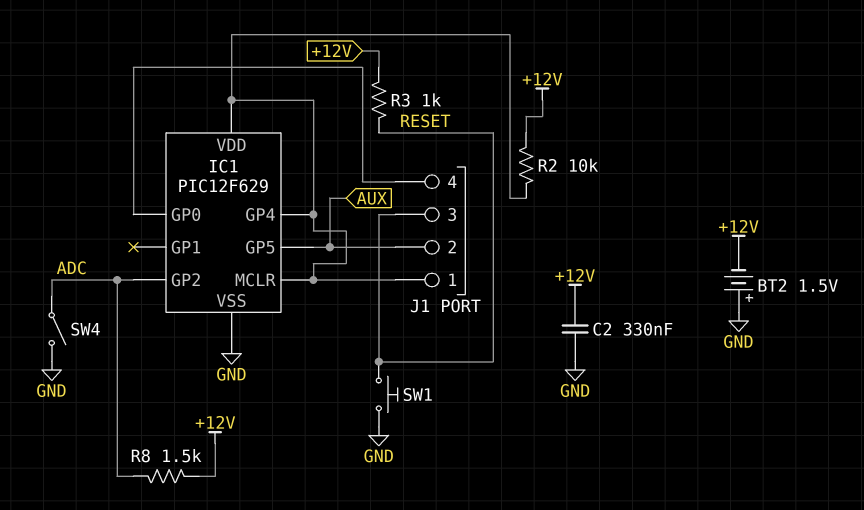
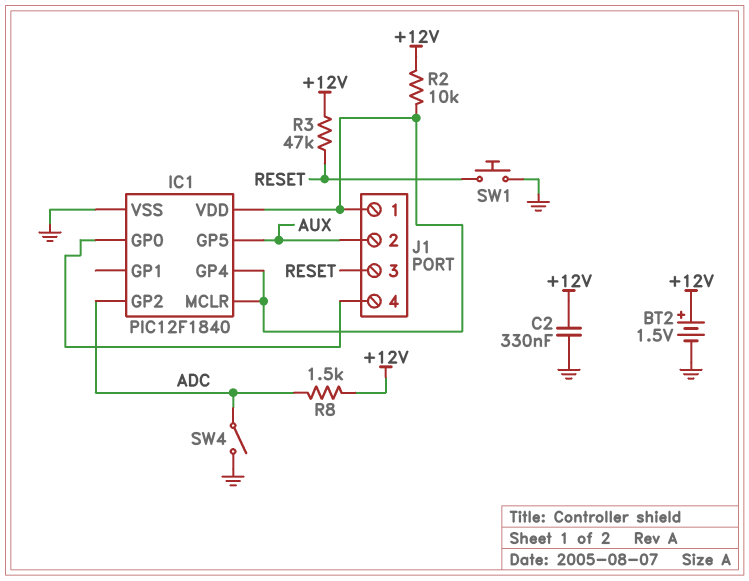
BT2: 1.5V (plus GND, minus +12V) -> 1.5V (plus +12V, minus GND)
IC1: PIC12F629 -> PIC12F1840
R3: 1k (+12V, RESET) -> 47k (+12V, RESET)

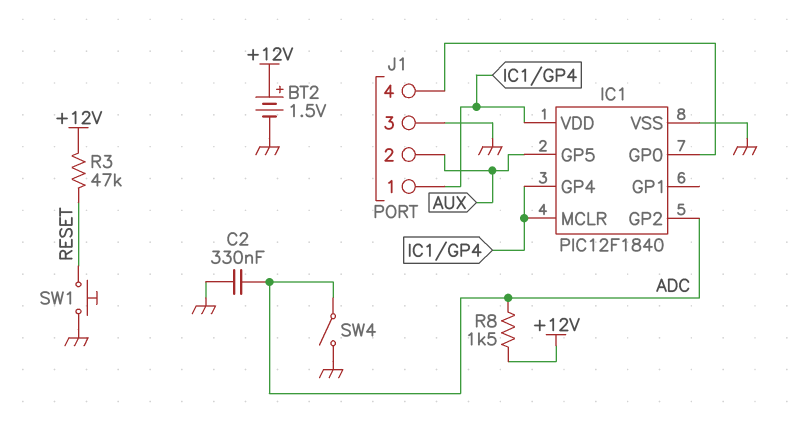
C2: 330nF (+12V, GND) -> 330nF (ADC, GND)
J1 pin 3: RESET -> GND
R2: 10k (+12V, IC1/GP4) -> none

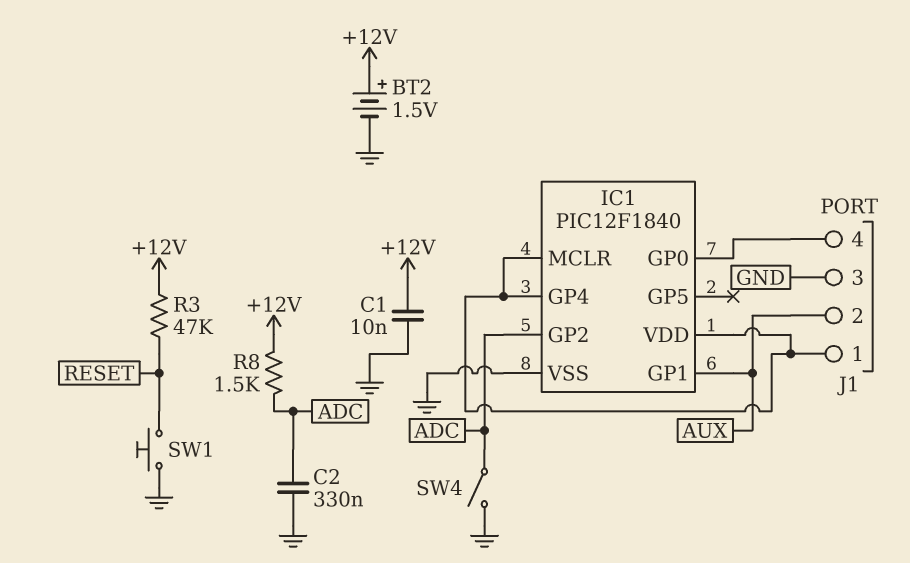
C1: none -> 10nF (+12V, GND)
IC1 pin GP1: none -> AUX
IC1 pin GP5: AUX -> none

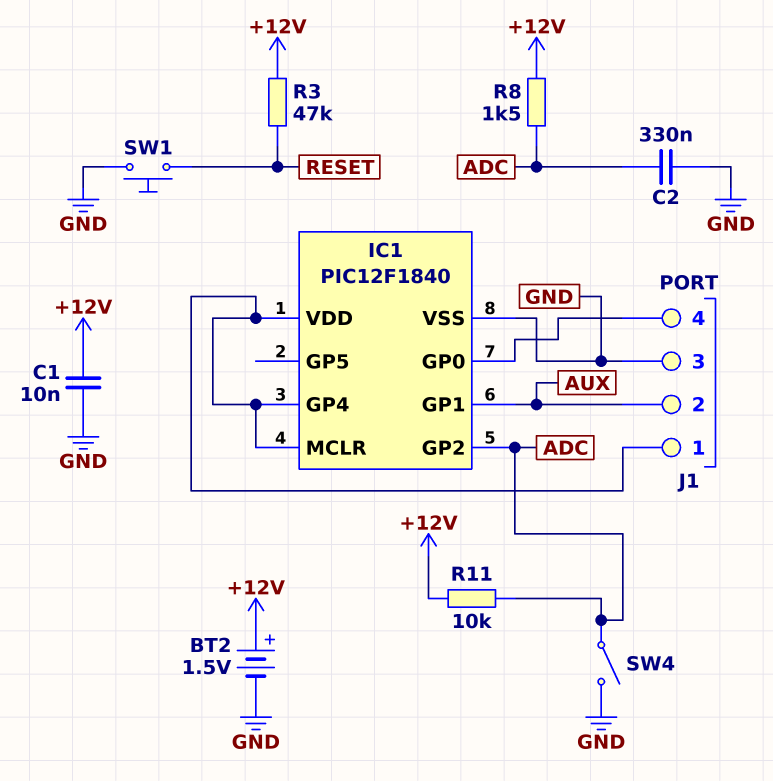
R11: none -> 10k (+12V, ADC)

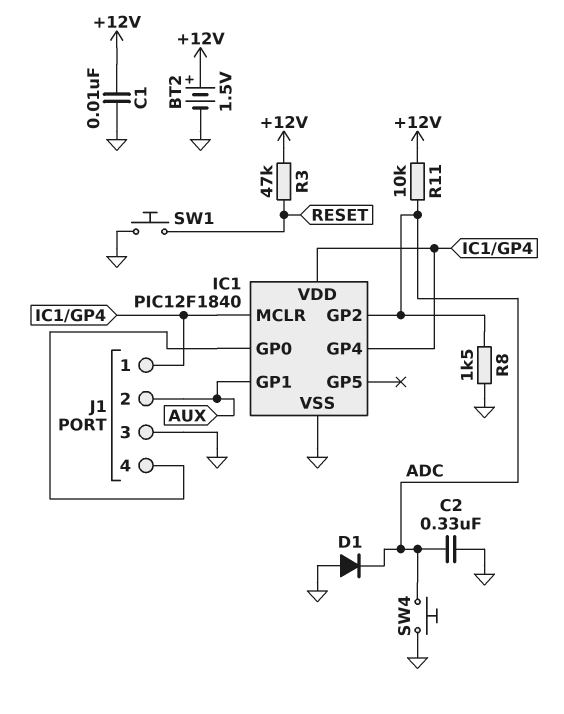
D1: none -> diode (A GND, K ADC)
R8: 1.5k (+12V, ADC) -> 1.5k (ADC, GND)
SW4: switch (ADC, GND) -> button (ADC, GND)

